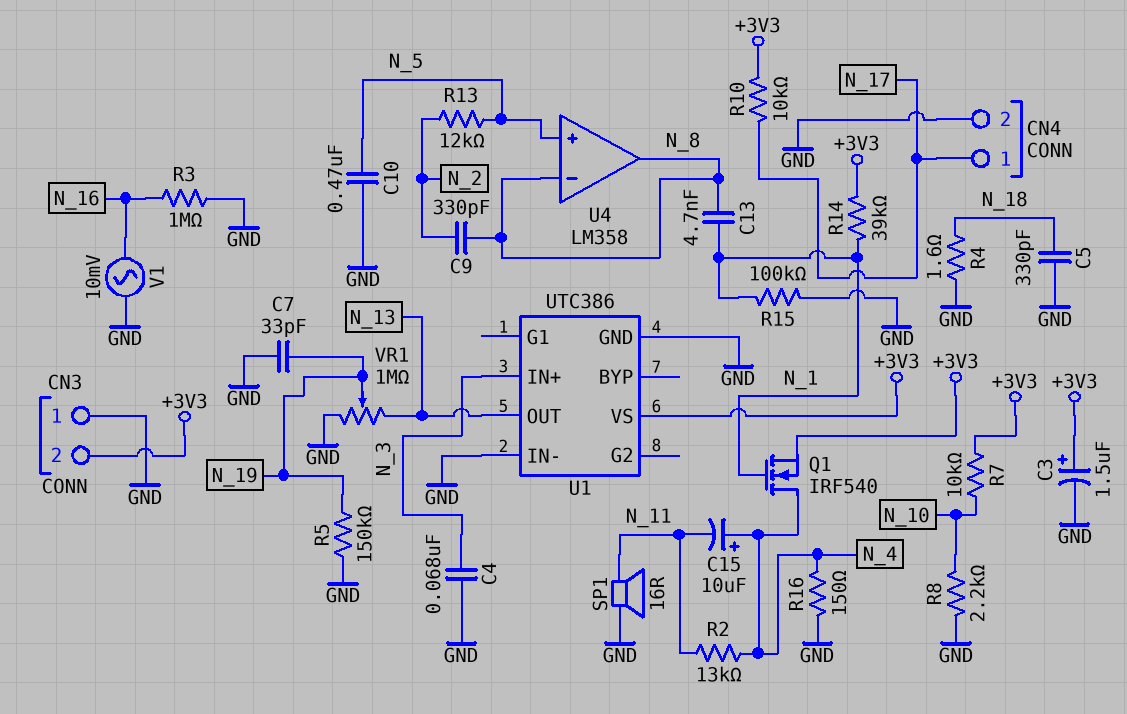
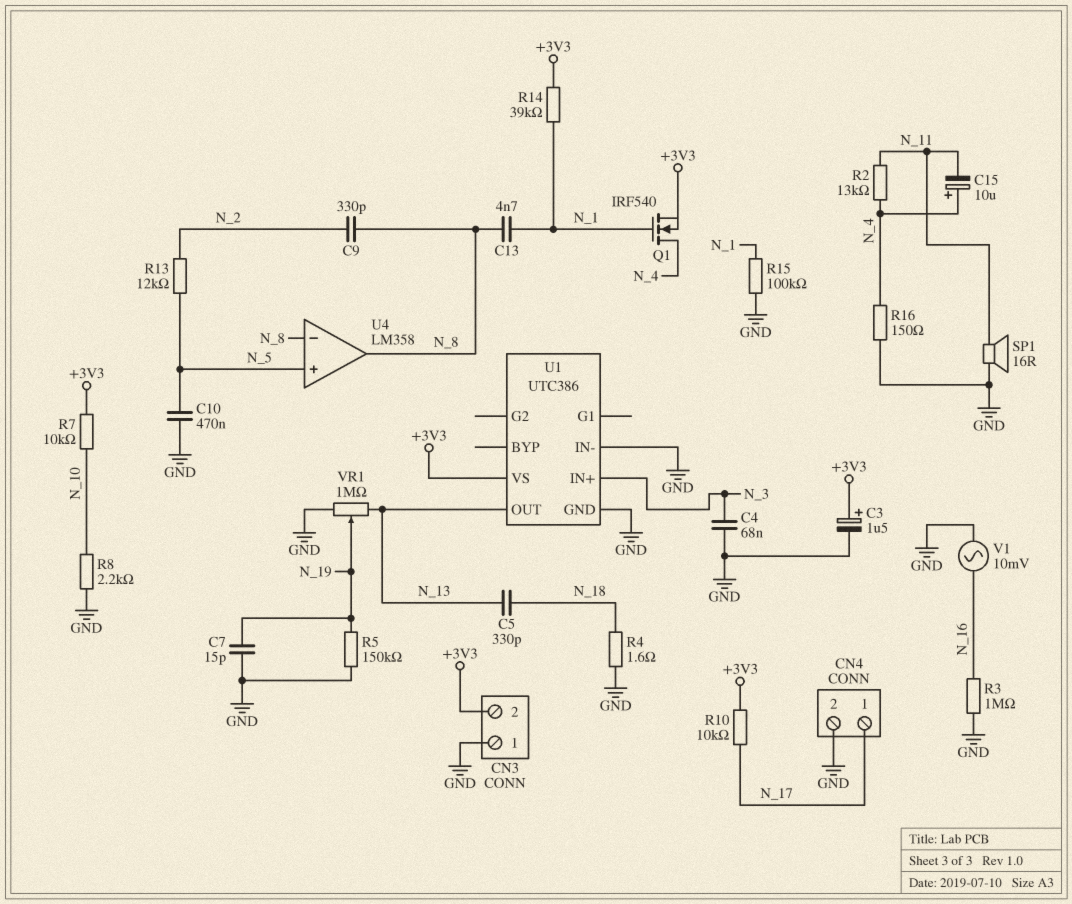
C5: 330pF (GND, N_18) -> 330pF (N_13, N_18)
C7: 33pF (GND, N_19) -> 15pF (GND, N_19)

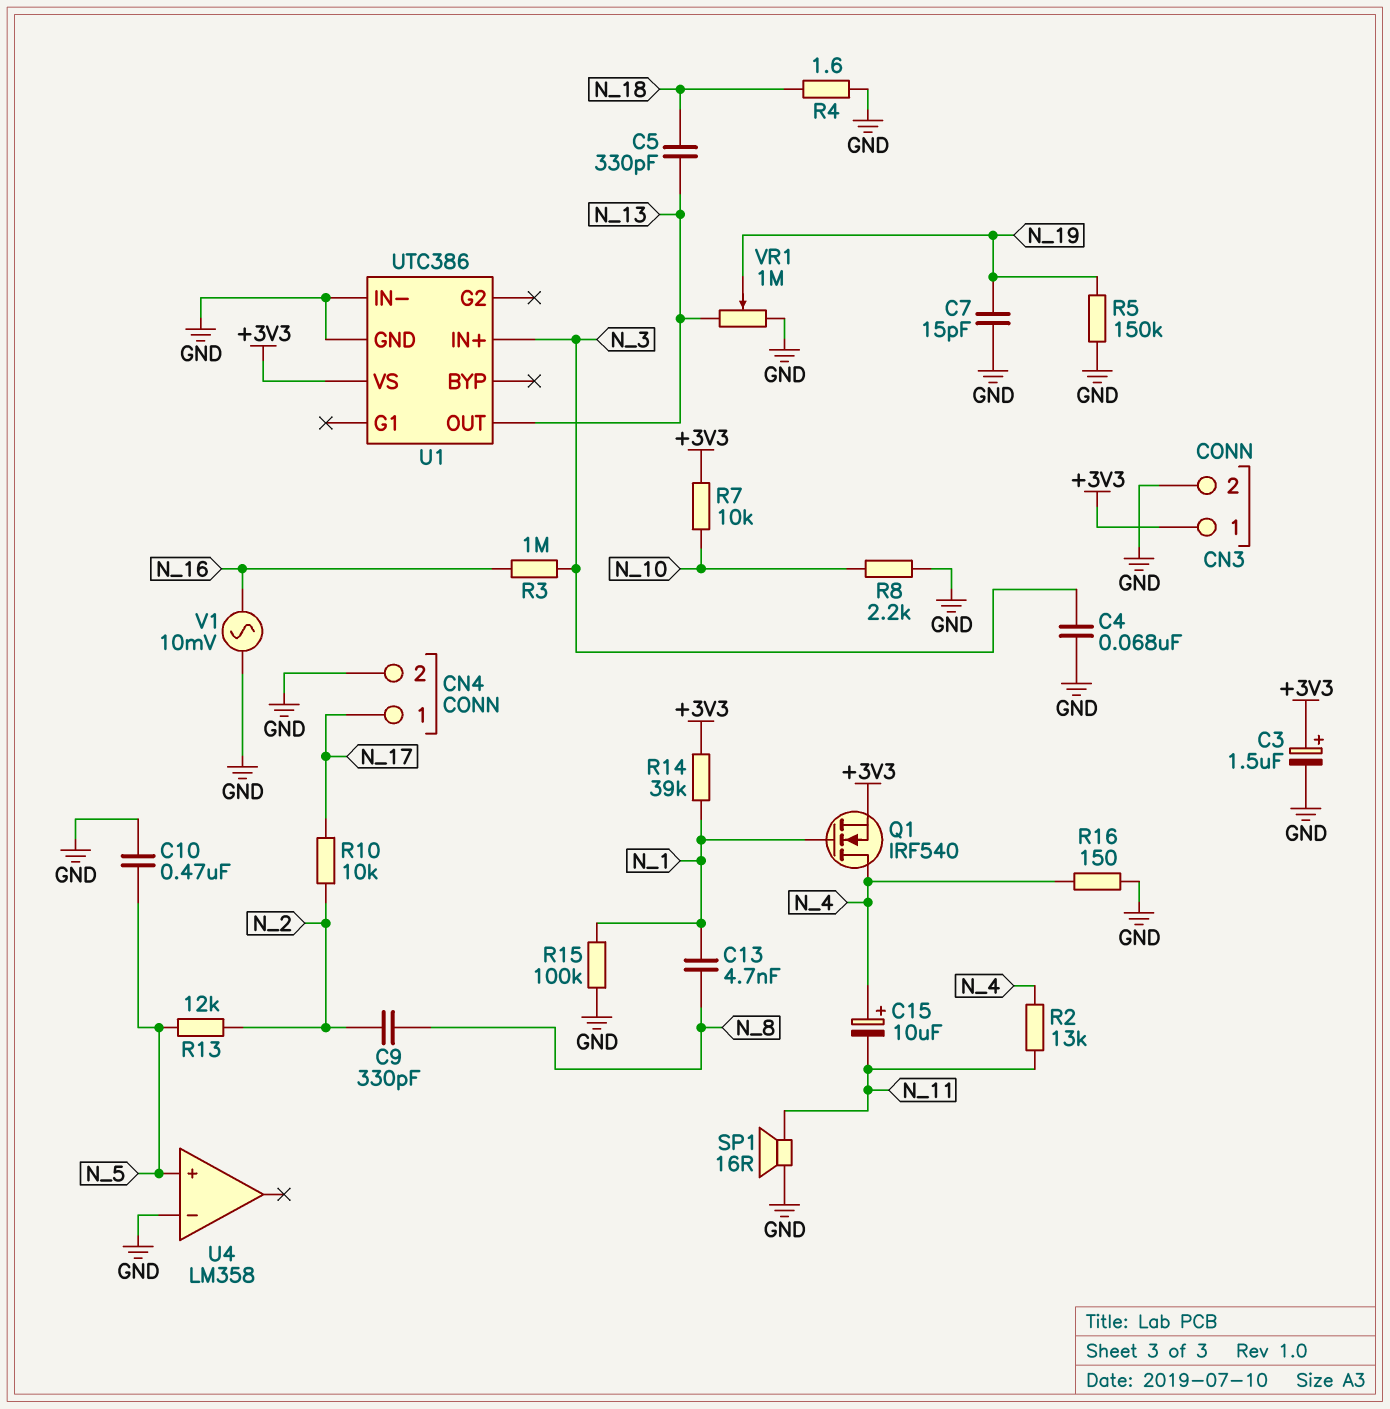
CN3 pin 1: GND -> +3V3
CN3 pin 2: +3V3 -> GND
R3: 1M (GND, N_16) -> 1M (N_3, N_16)
R10: 10k (+3V3, N_17) -> 10k (N_2, N_17)
U4 pin in-: N_8 -> GND
U4 pin out: N_8 -> none

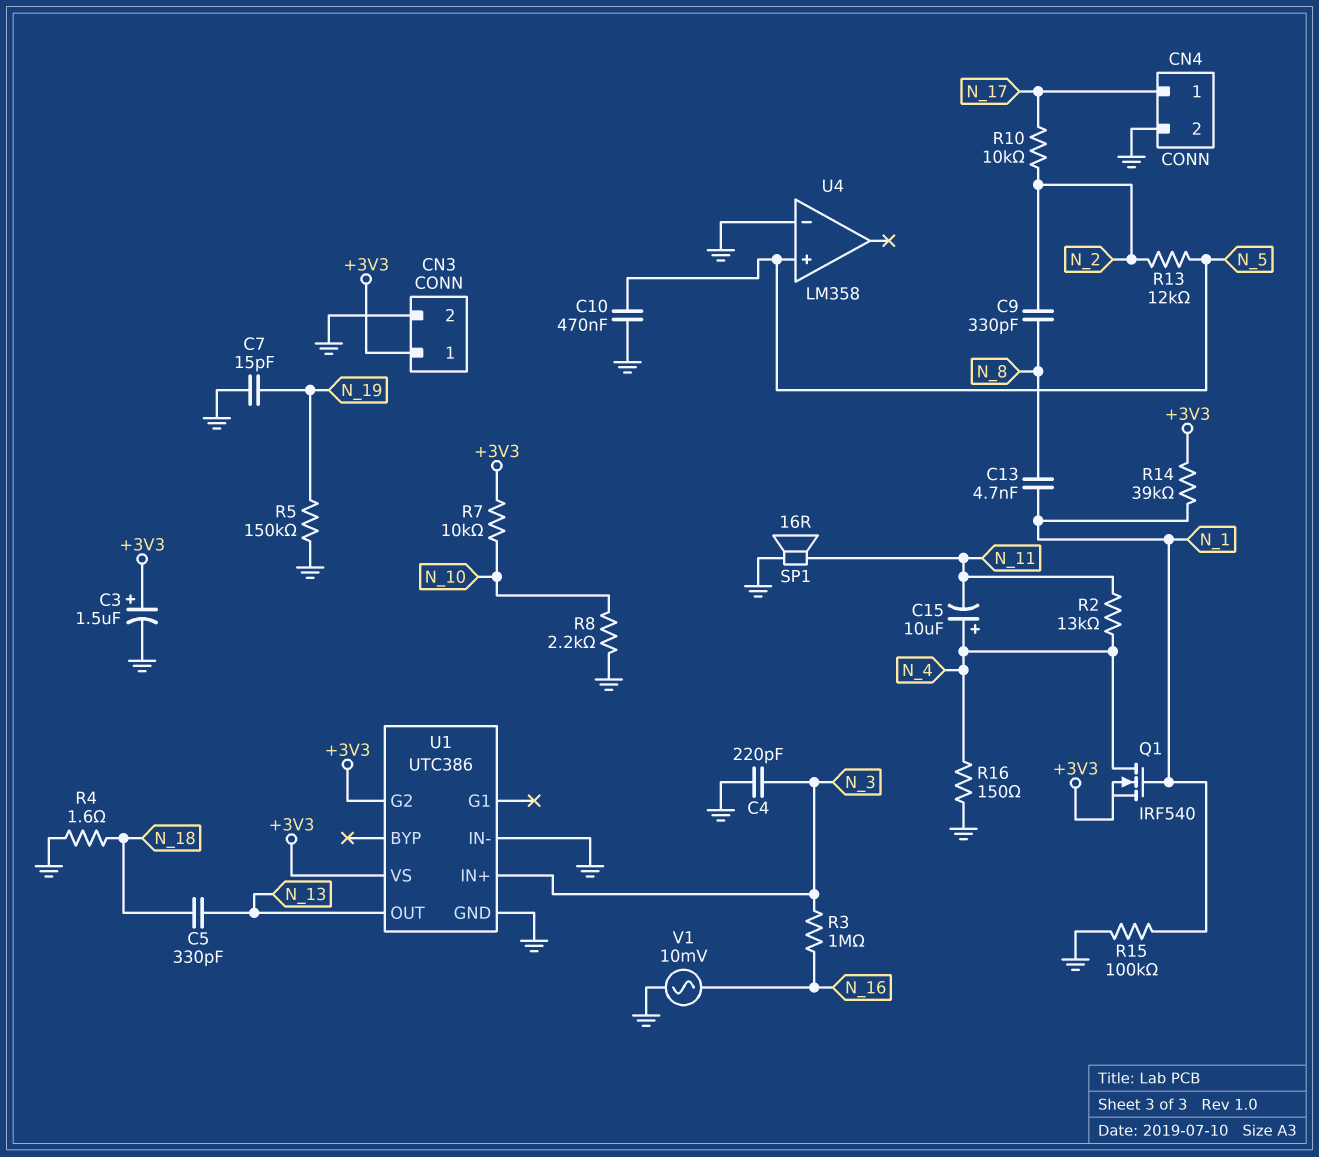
C4: 68nF (GND, N_3) -> 220pF (GND, N_3)
U1 pin G2: none -> +3V3
VR1: 1M (GND, N_13, wiper N_19) -> none

